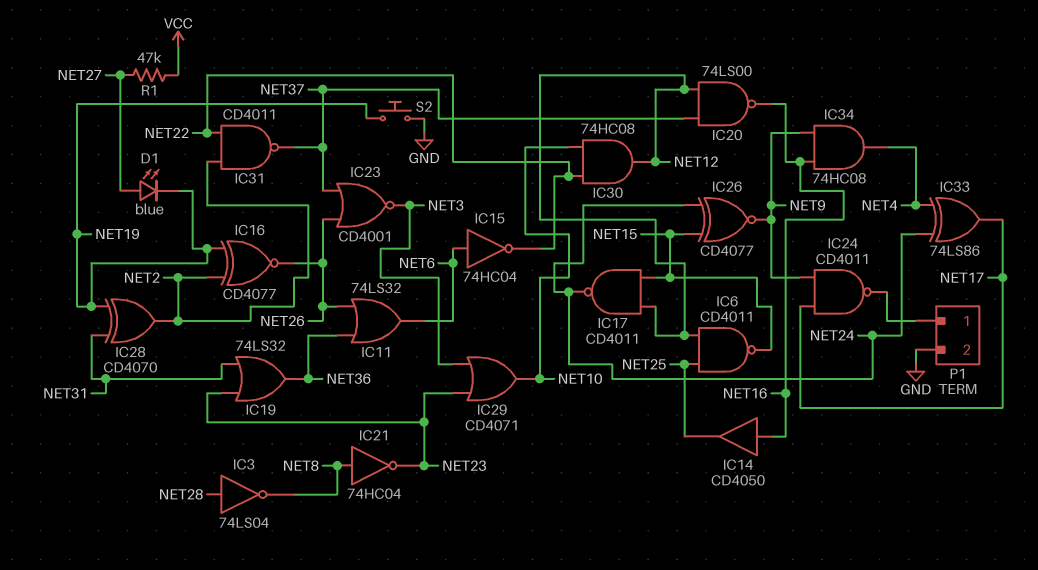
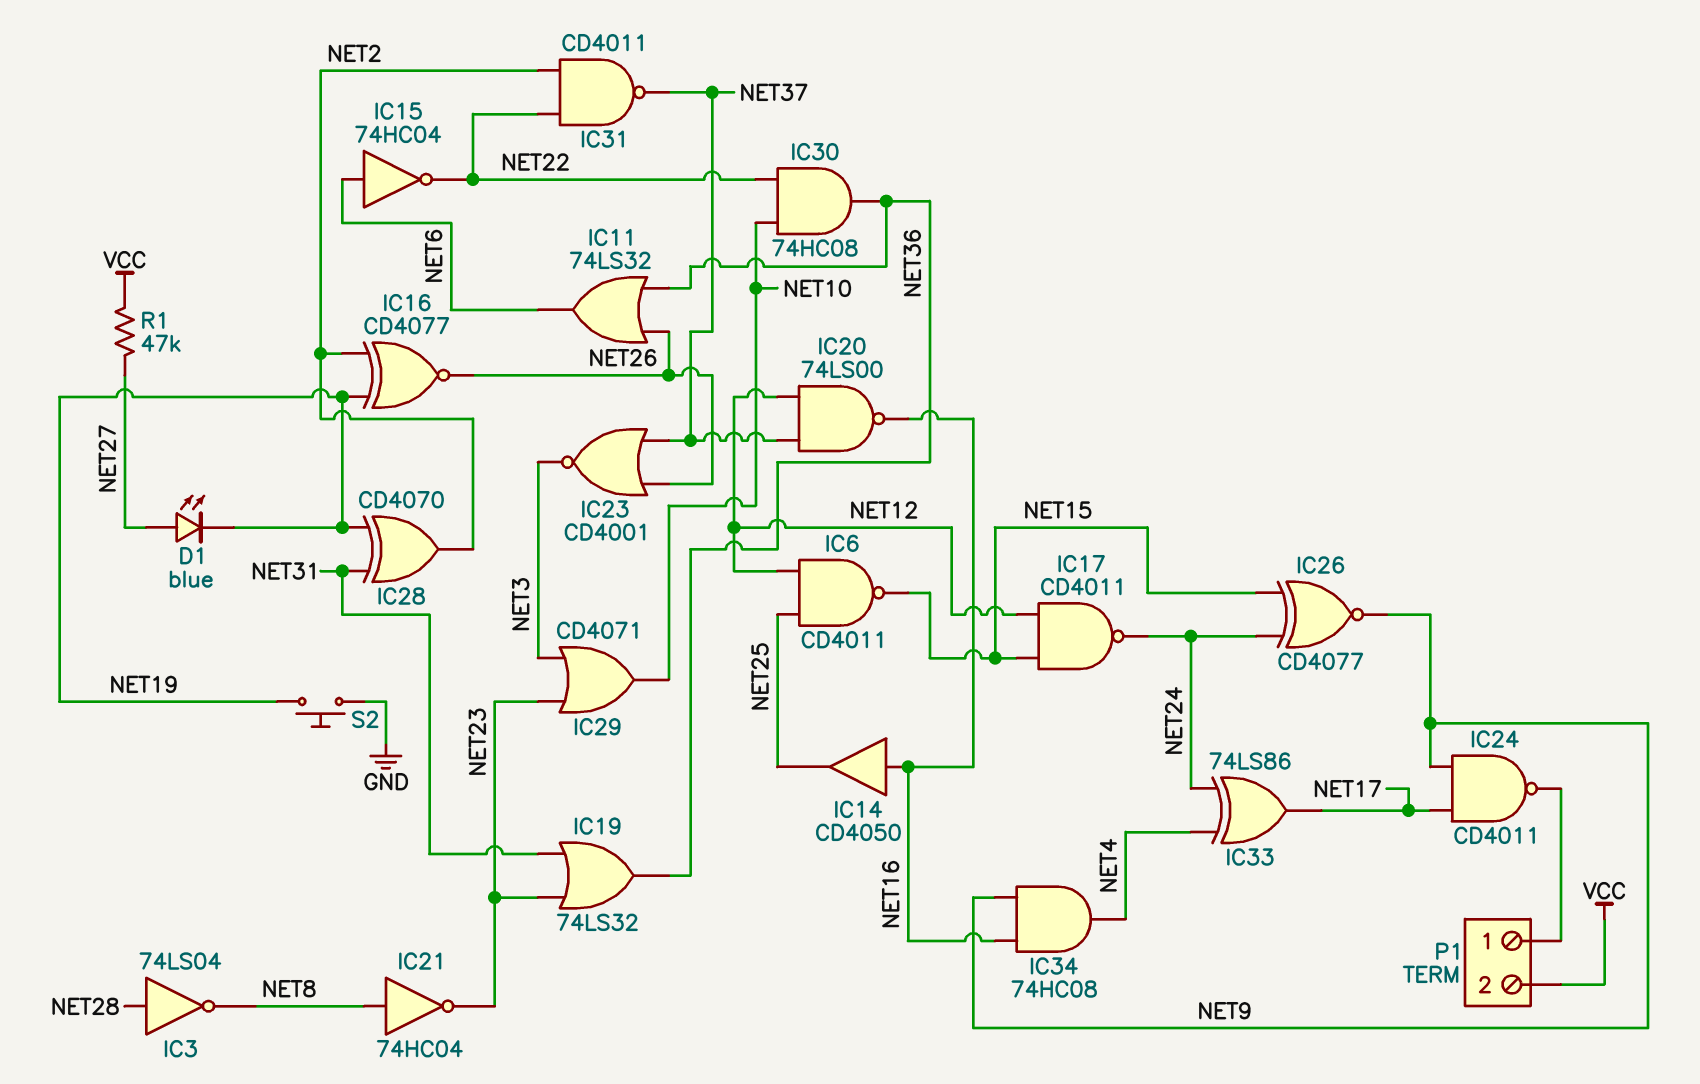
IC30: AND 74HC08 (in NET10, in NET22, out NET12) -> AND 74HC08 (in NET10, in NET22, out NET36)
P1 pin 2: GND -> VCC

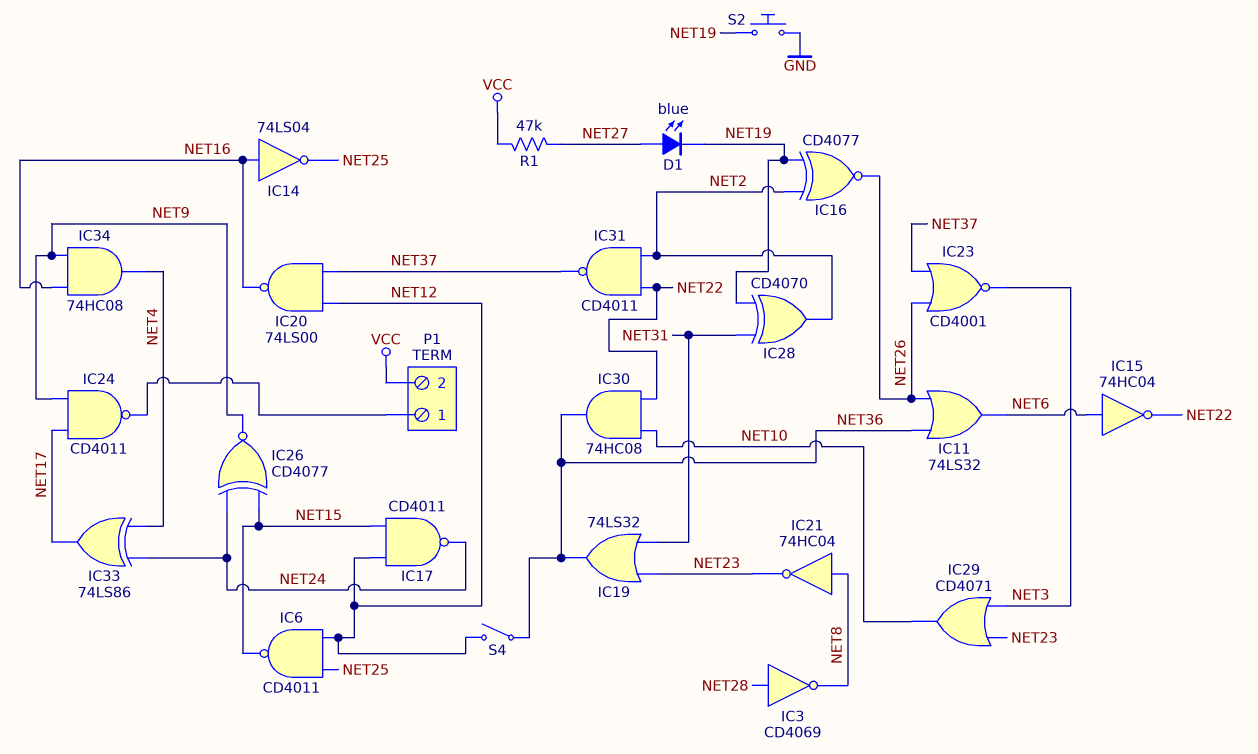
IC3: NOT 74LS04 (in NET28, out NET8) -> NOT CD4069 (in NET28, out NET8)
IC14: buffer CD4050 (in NET16, out NET25) -> NOT 74LS04 (in NET16, out NET25)
S4: none -> switch (NET12, NET36)

